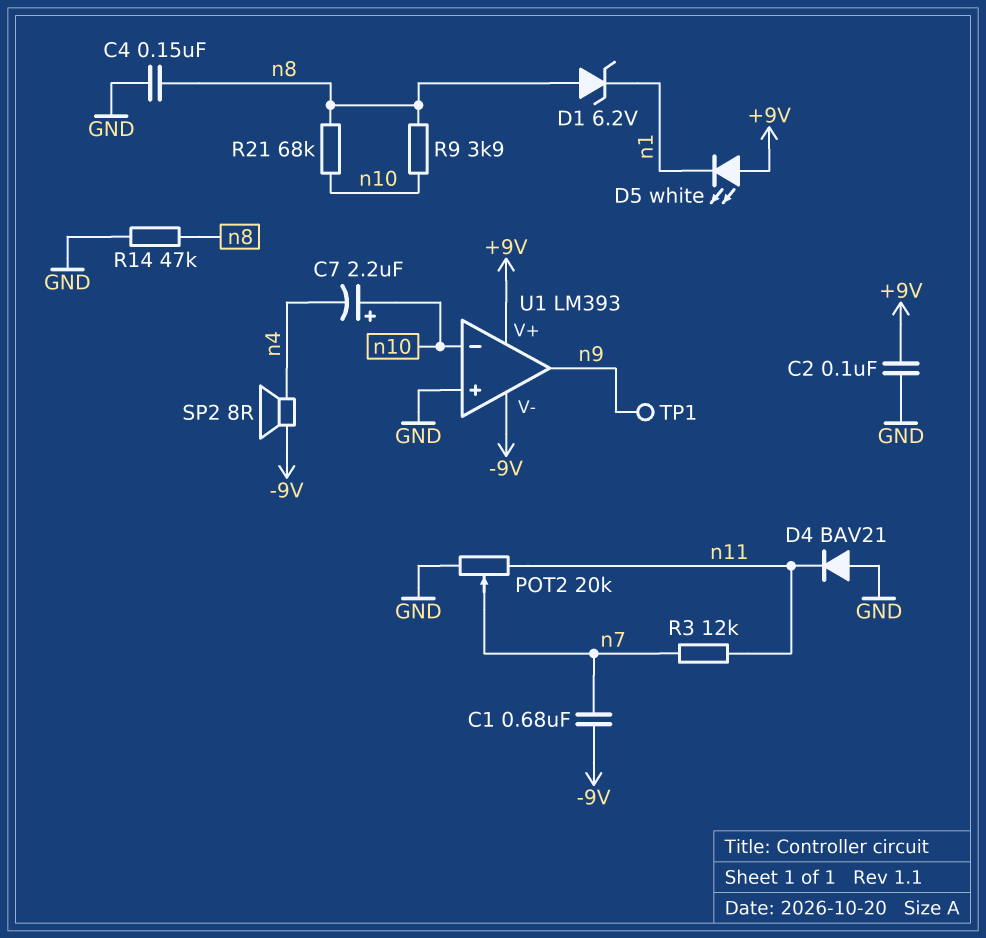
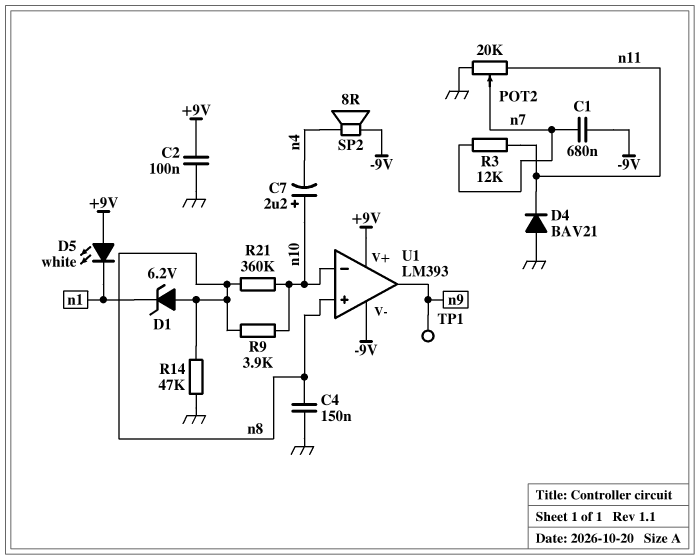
R21: 68k (n8, n10) -> 360k (n8, n10)
U1 pin in+: GND -> n8

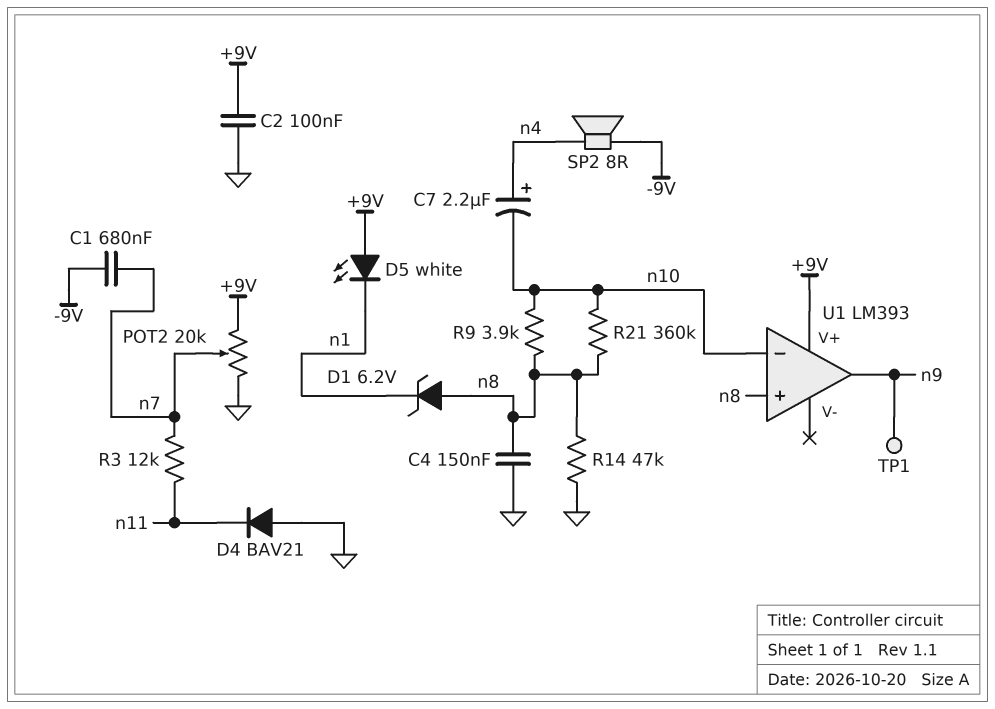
C7: 2.2uF (plus n10, minus n4) -> 2.2uF (plus n4, minus n10)
POT2: 20k (GND, n11, wiper n7) -> 20k (+9V, GND, wiper n7)
U1 pin V-: -9V -> none

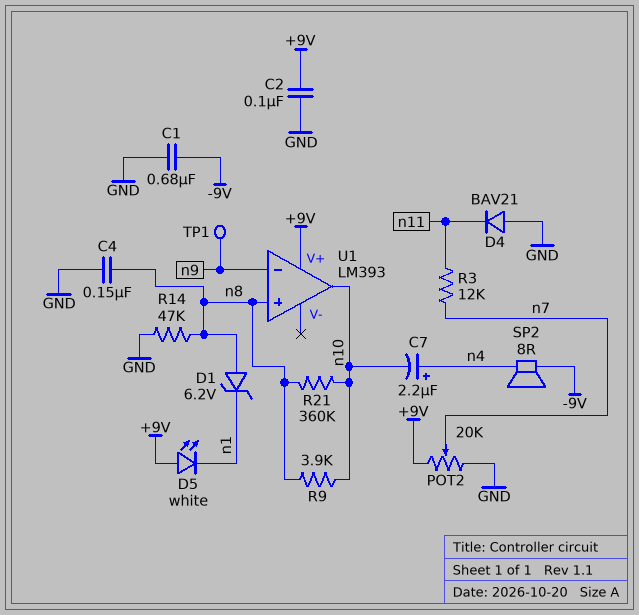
C1: 680nF (-9V, n7) -> 680nF (-9V, GND)
U1 pin in-: n10 -> n9
U1 pin out: n9 -> n10

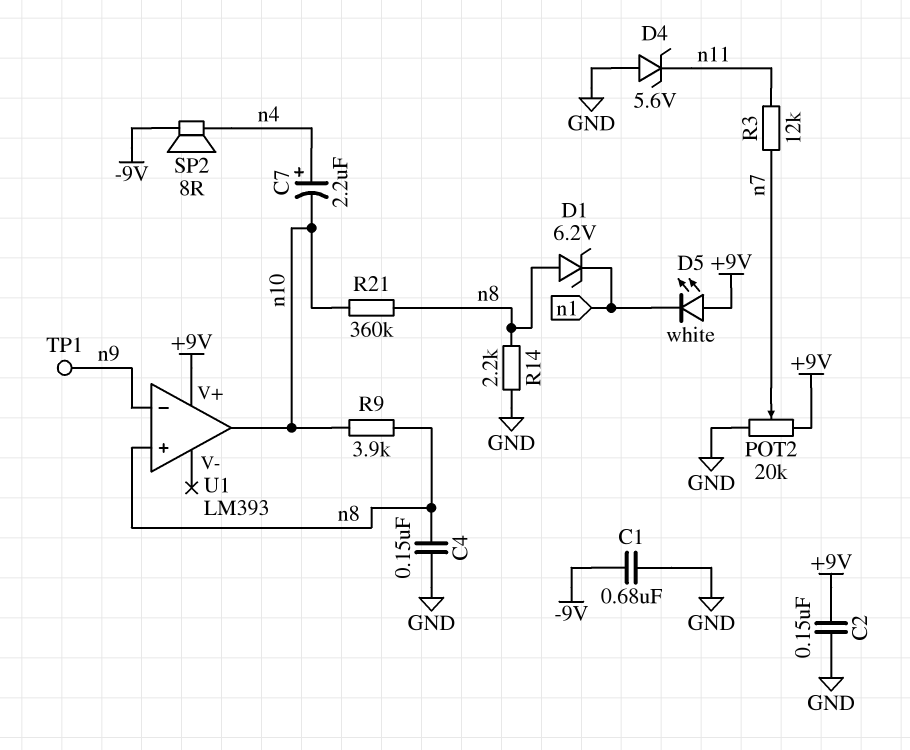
C2: 100nF (+9V, GND) -> 150nF (+9V, GND)
D4: diode BAV21 (A GND, K n11) -> zener 5.6V (A GND, K n11)
R14: 47k (GND, n8) -> 2.2k (GND, n8)

